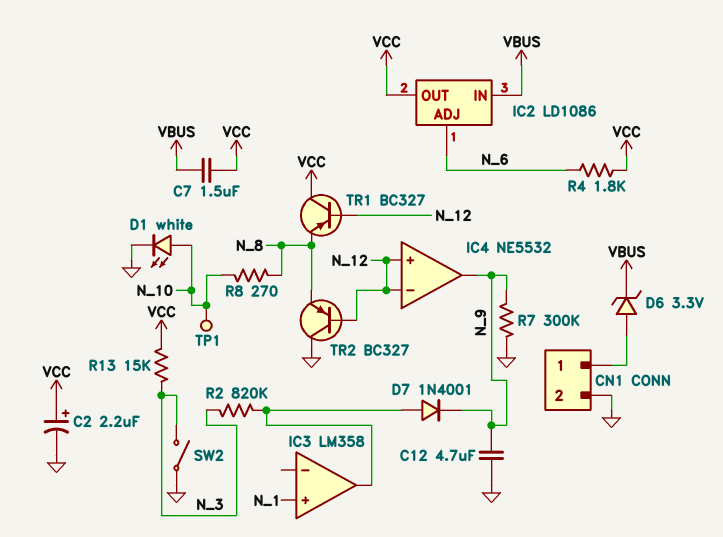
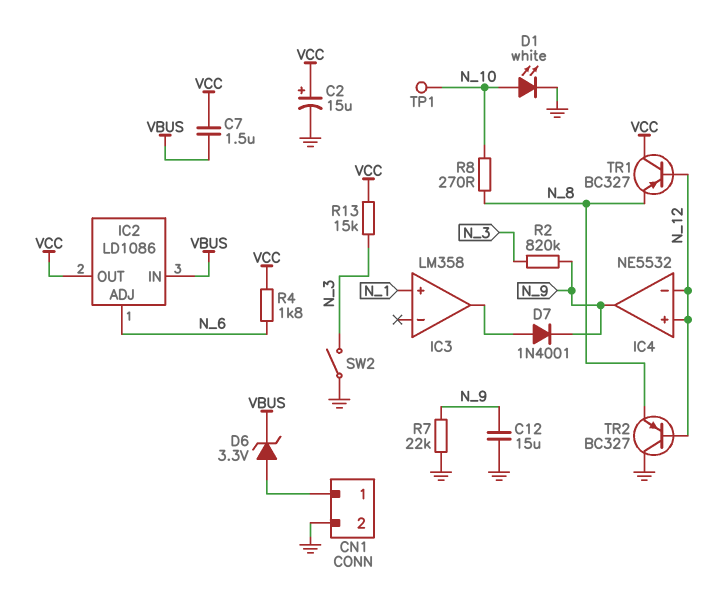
C2: 2.2uF (plus VCC, minus GND) -> 15uF (plus VCC, minus GND)
C12: 4.7uF (GND, N_9) -> 15uF (GND, N_9)
R2: 820k (IC3/out, N_3) -> 820k (N_3, N_9)
R7: 300k (GND, N_9) -> 22k (GND, N_9)

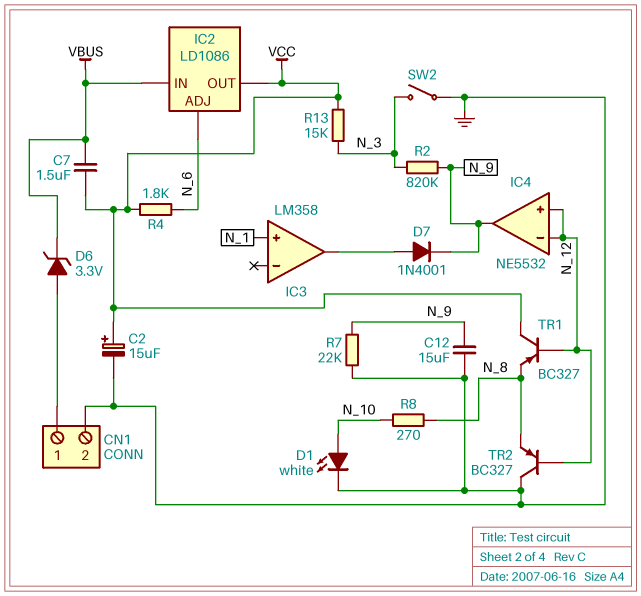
TP1: test point (N_10) -> none

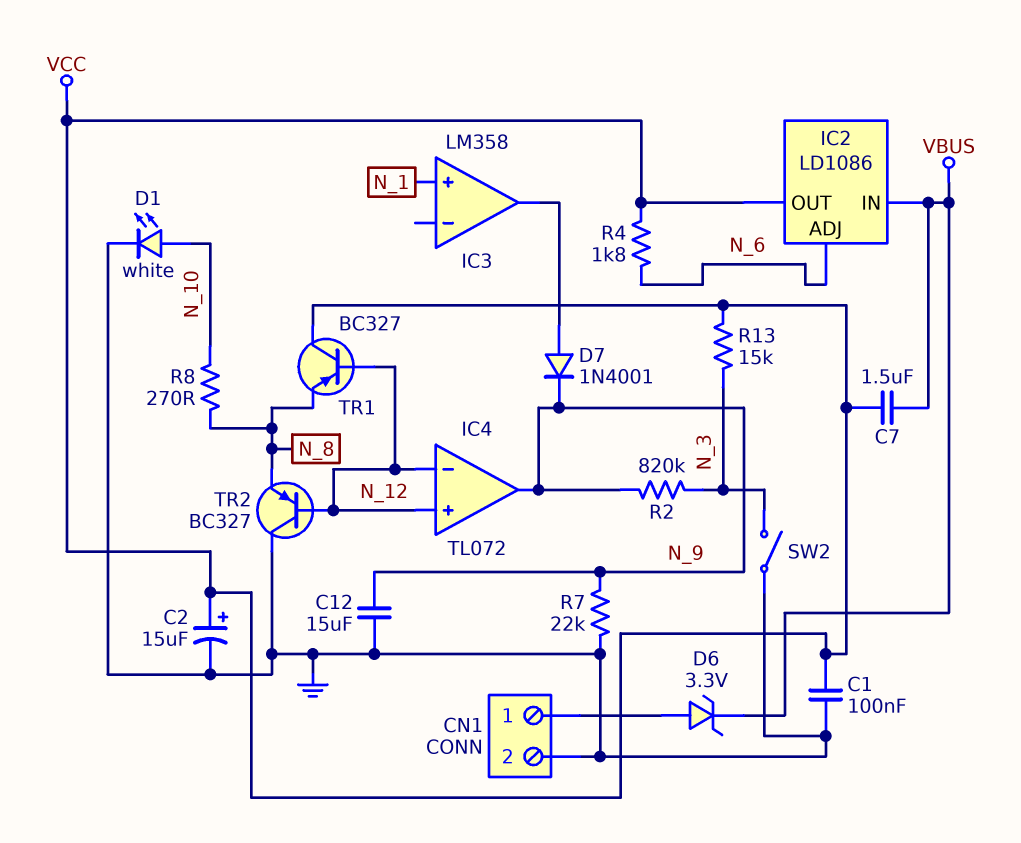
C1: none -> 100nF (GND, VCC)
IC4: NE5532 -> TL072

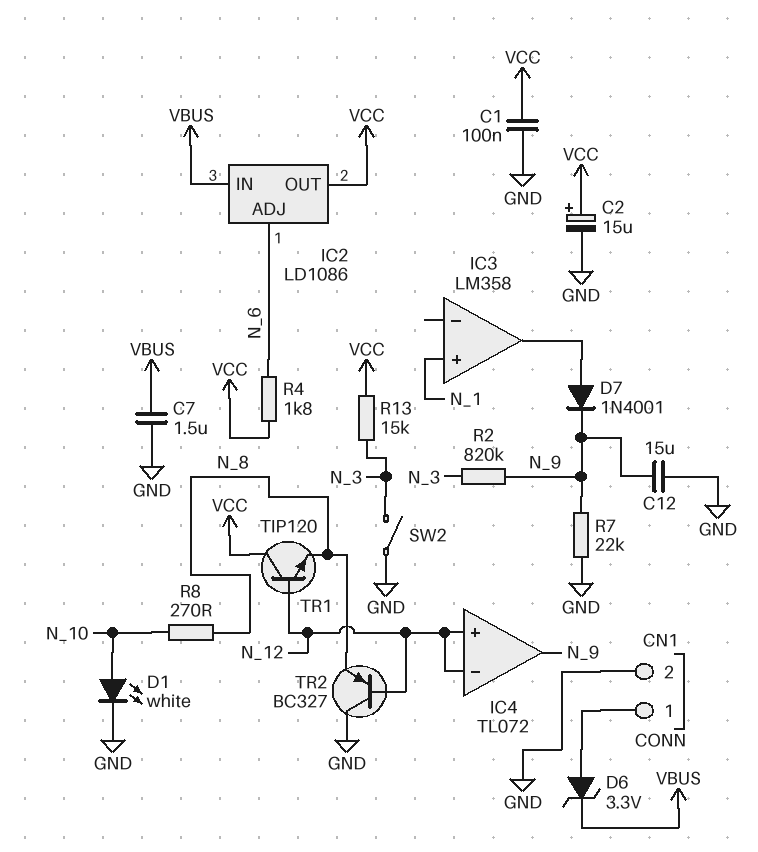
C7: 1.5uF (VBUS, VCC) -> 1.5uF (GND, VBUS)
TR1: PNP BC327 (B N_12, C VCC, E N_8) -> NPN TIP120 (B N_12, C VCC, E N_8)

